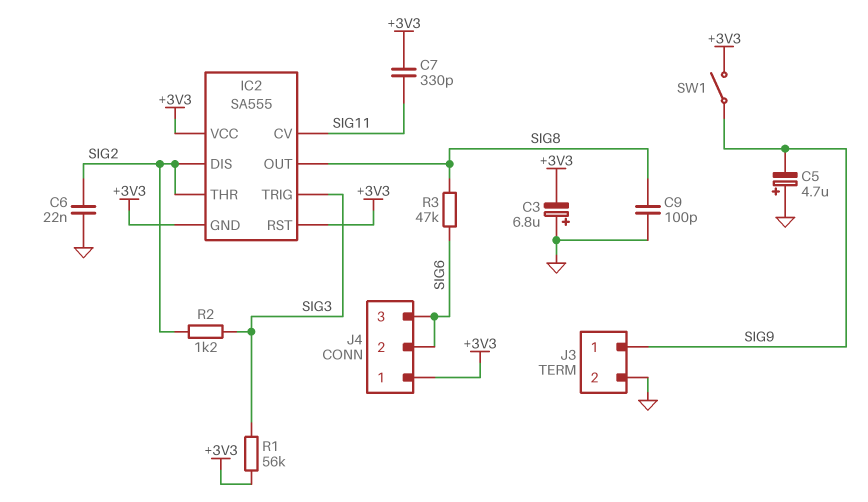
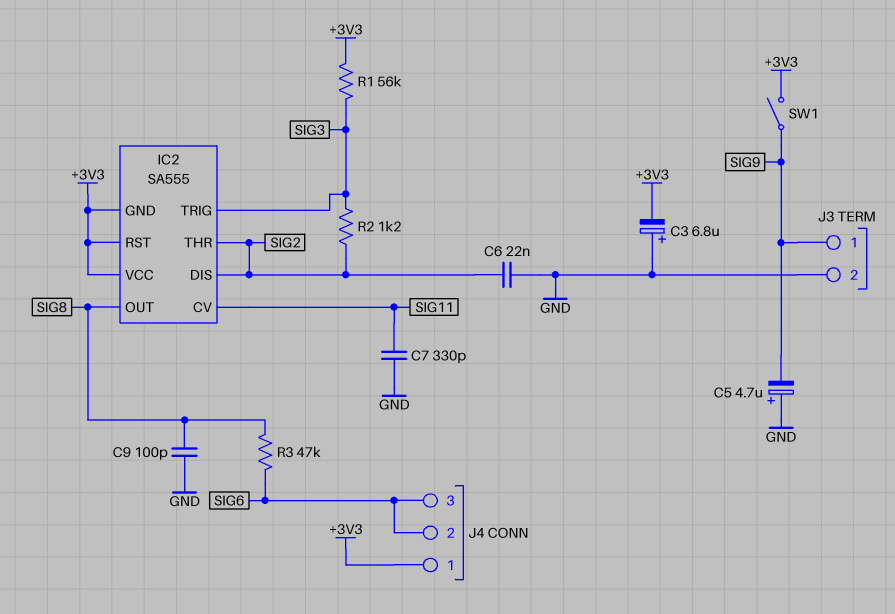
C7: 330pF (+3V3, SIG11) -> 330pF (GND, SIG11)

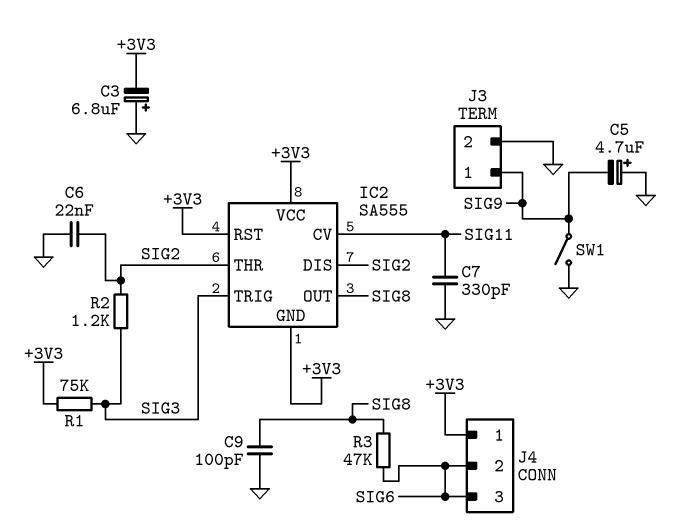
R1: 56k (+3V3, SIG3) -> 75k (+3V3, SIG3)
SW1: switch (+3V3, SIG9) -> switch (GND, SIG9)

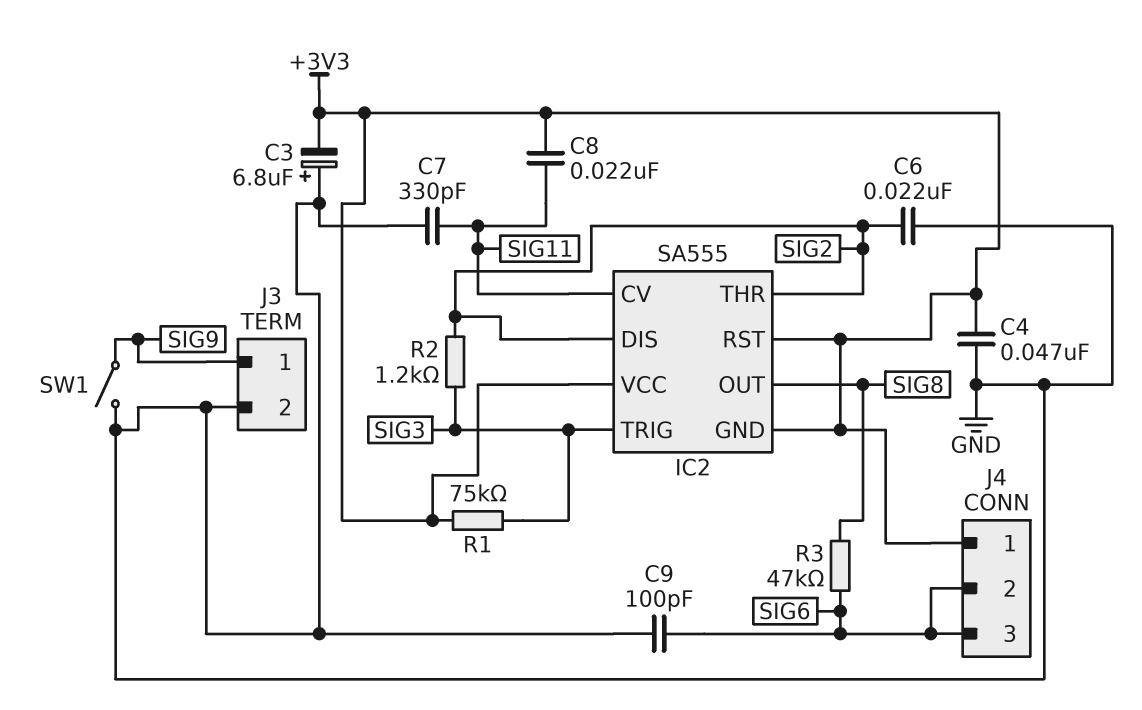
C4: none -> 47nF (+3V3, GND)
C5: 4.7uF (plus GND, minus SIG9) -> none
C8: none -> 22nF (+3V3, SIG11)
C9: 100pF (GND, SIG8) -> 100pF (GND, SIG6)

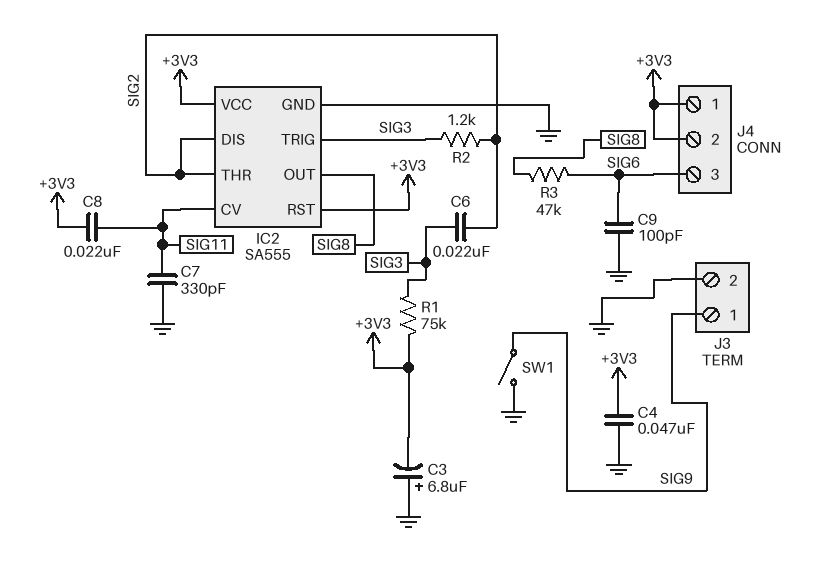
C6: 22nF (GND, SIG2) -> 22nF (SIG2, SIG3)
IC2 pin GND: +3V3 -> GND
J4 pin 2: SIG6 -> +3V3

